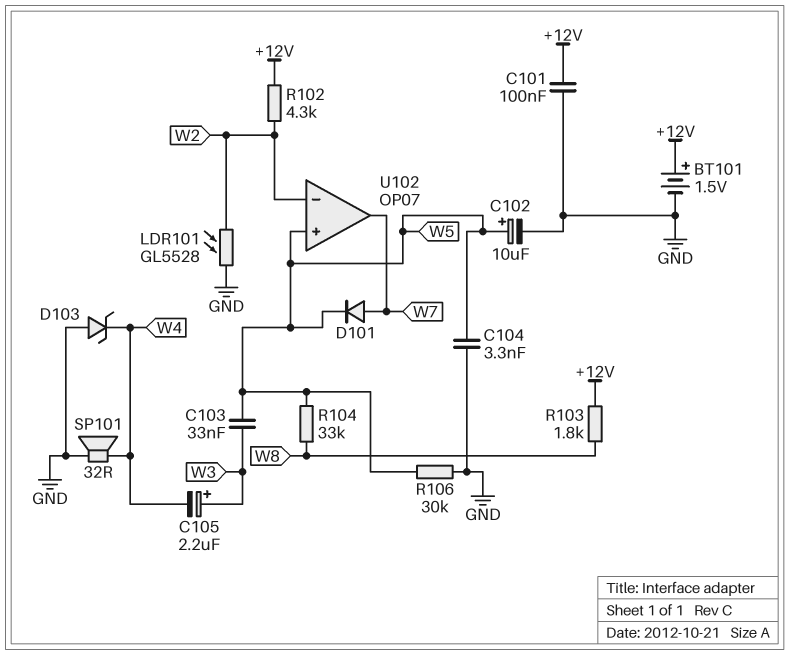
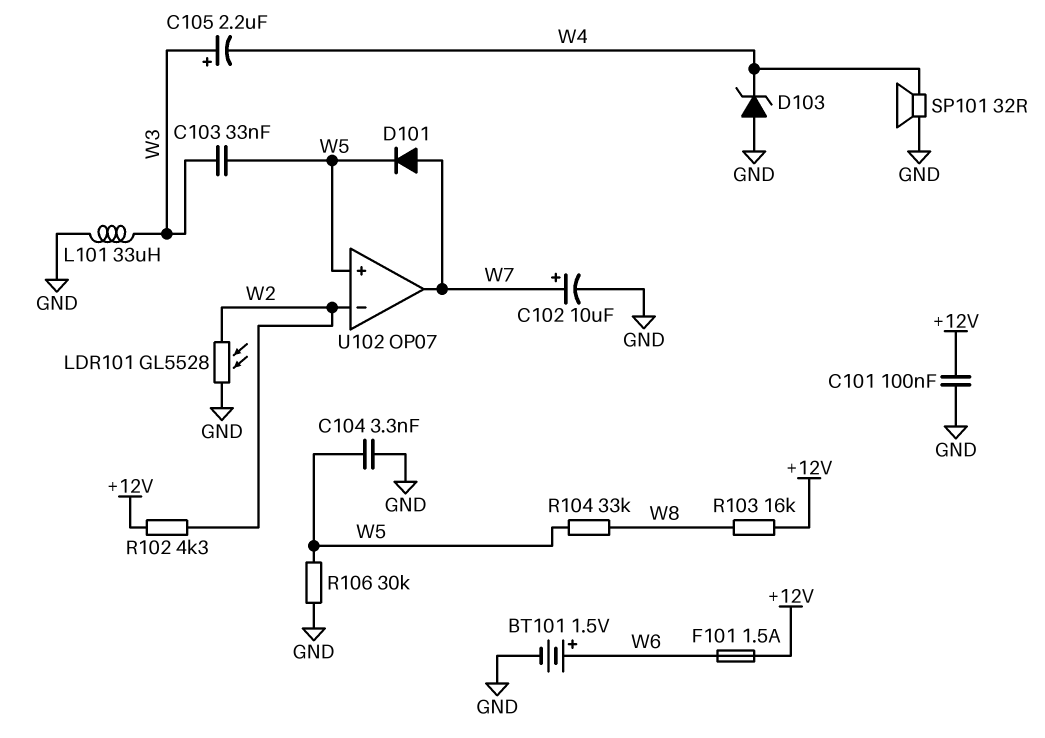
BT101: 1.5V (plus +12V, minus GND) -> 1.5V (plus W6, minus GND)
C102: 10uF (plus W5, minus GND) -> 10uF (plus W7, minus GND)
F101: none -> 1.5A (+12V, W6)
L101: none -> 33uH (GND, W3)
R103: 1.8k (+12V, W8) -> 16k (+12V, W8)

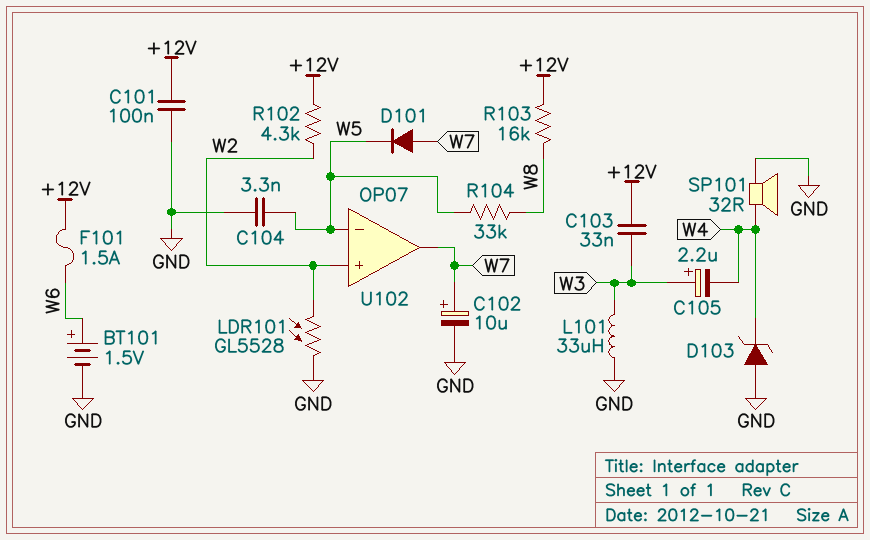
C103: 33nF (W3, W5) -> 33nF (+12V, W3)
R106: 30k (GND, W5) -> none
U102 pin in+: W5 -> W2
U102 pin in-: W2 -> W5

